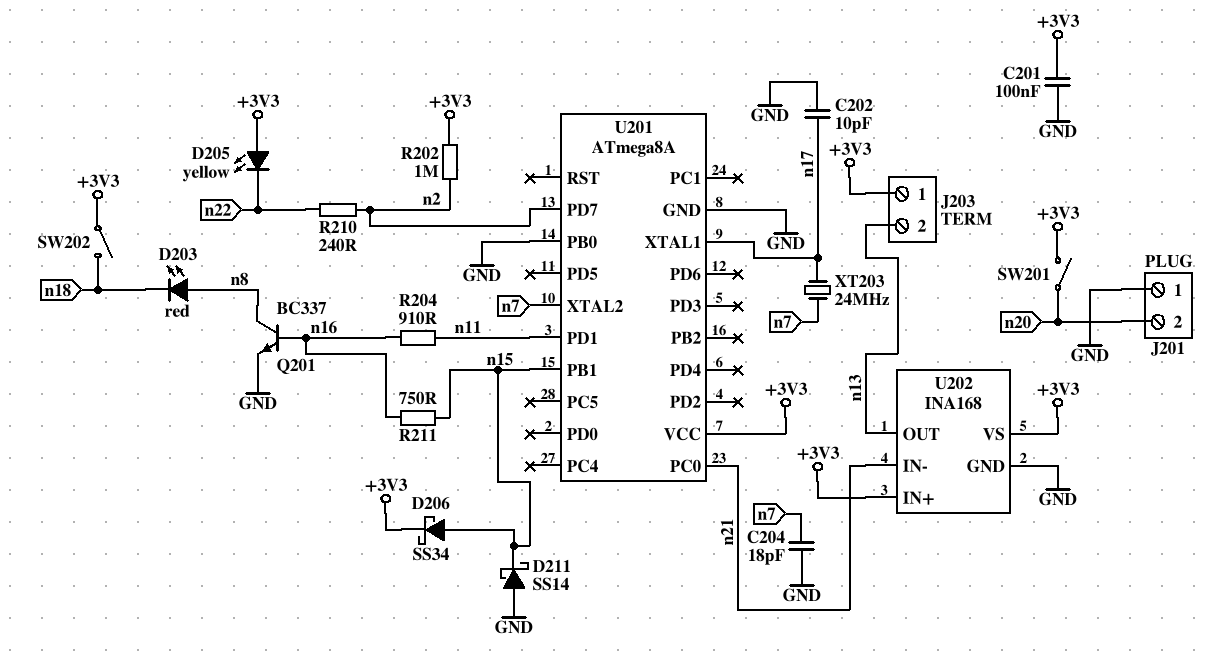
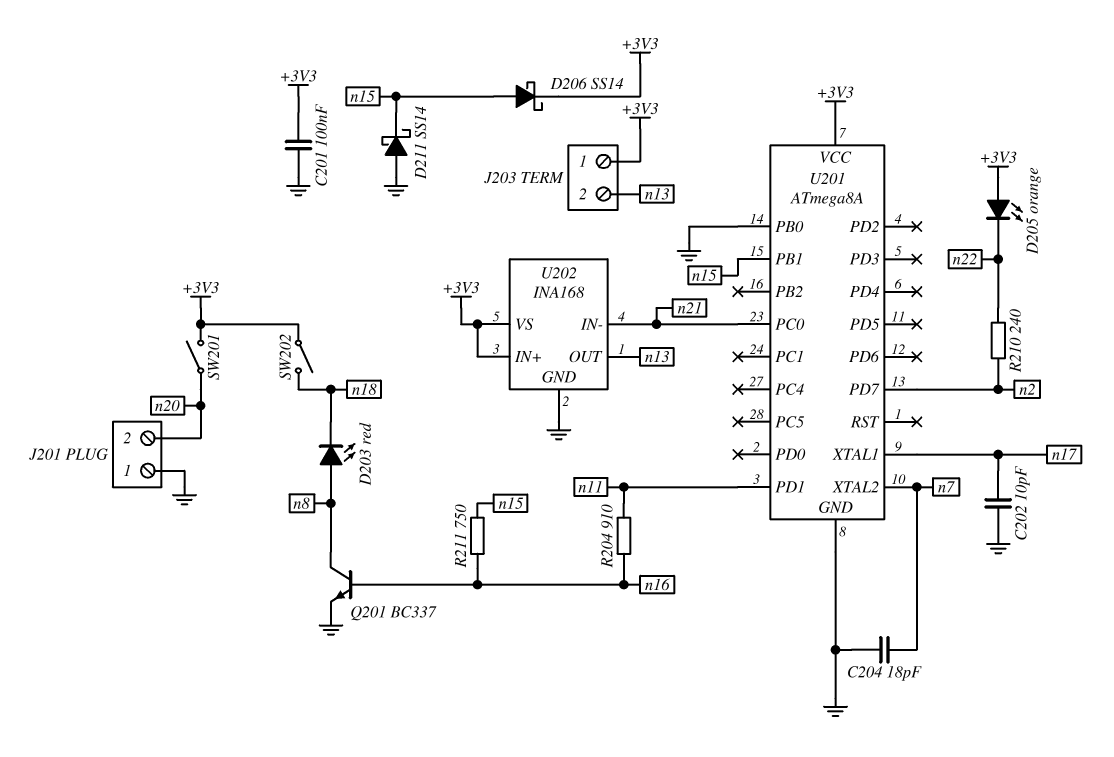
D205: LED yellow (A +3V3, K n22) -> LED orange (A +3V3, K n22)
D206: schottky SS34 (A n15, K +3V3) -> schottky SS14 (A n15, K +3V3)
R202: 1M (+3V3, n2) -> none
XT203: 24MHz (n7, n17) -> none

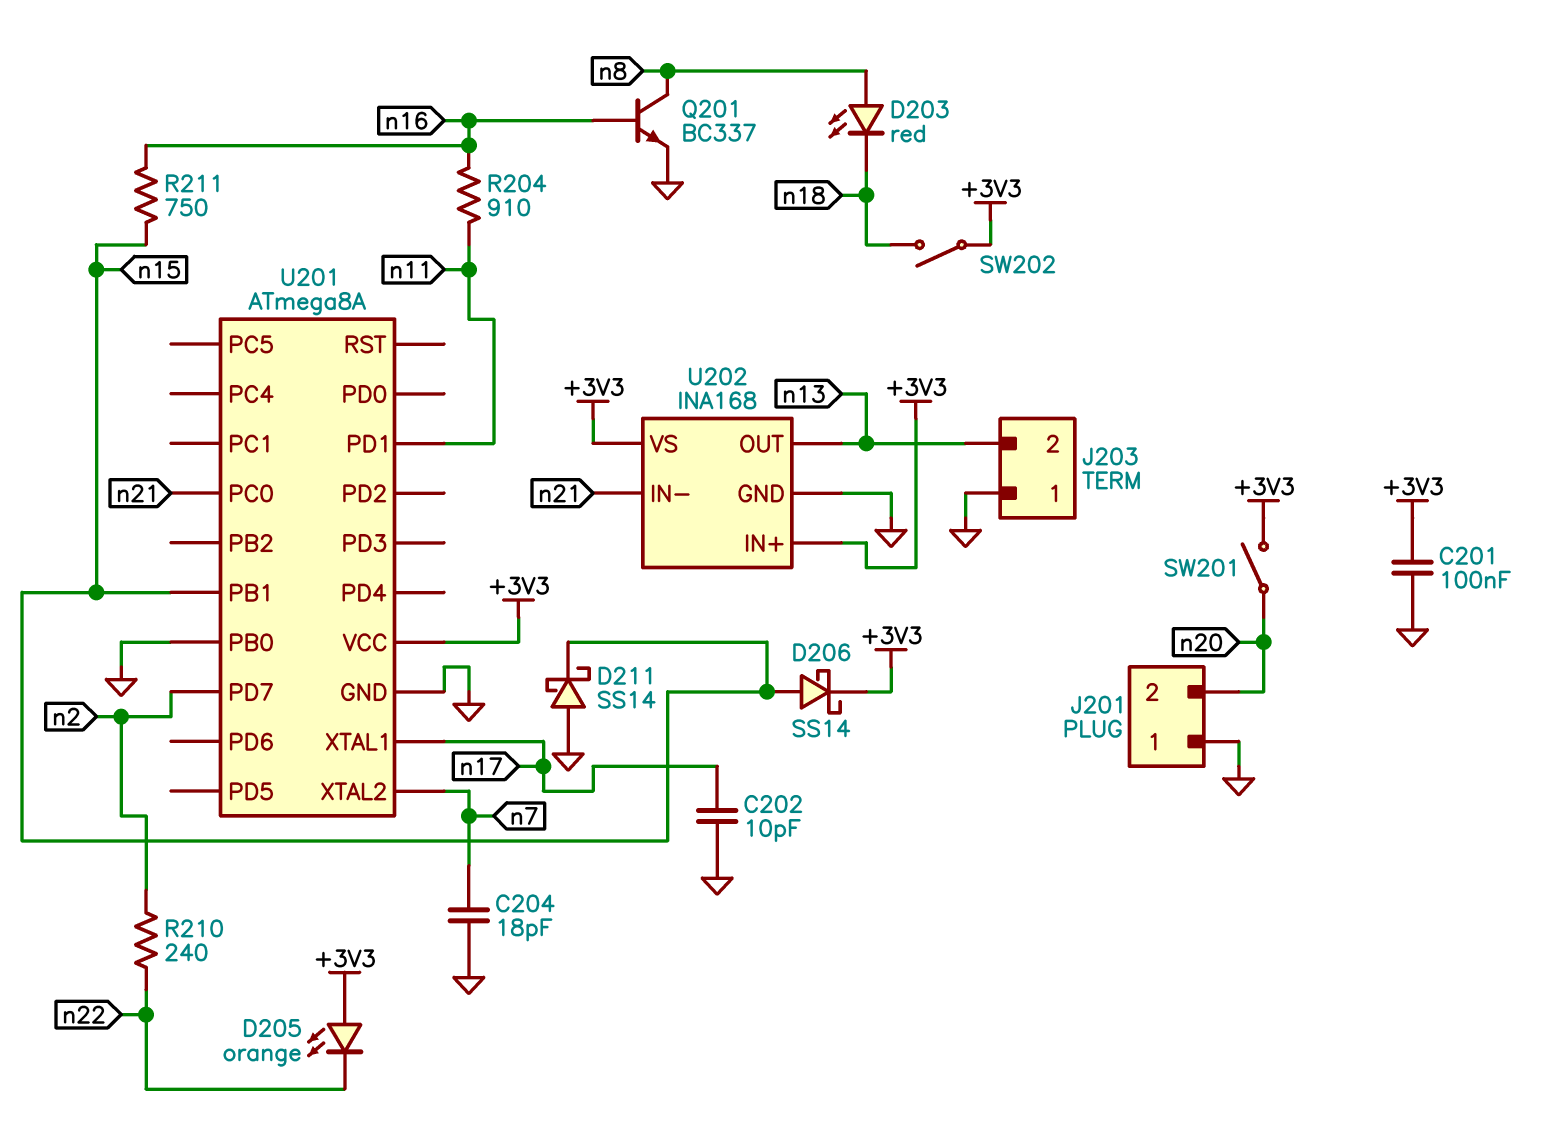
J203 pin 1: +3V3 -> GND

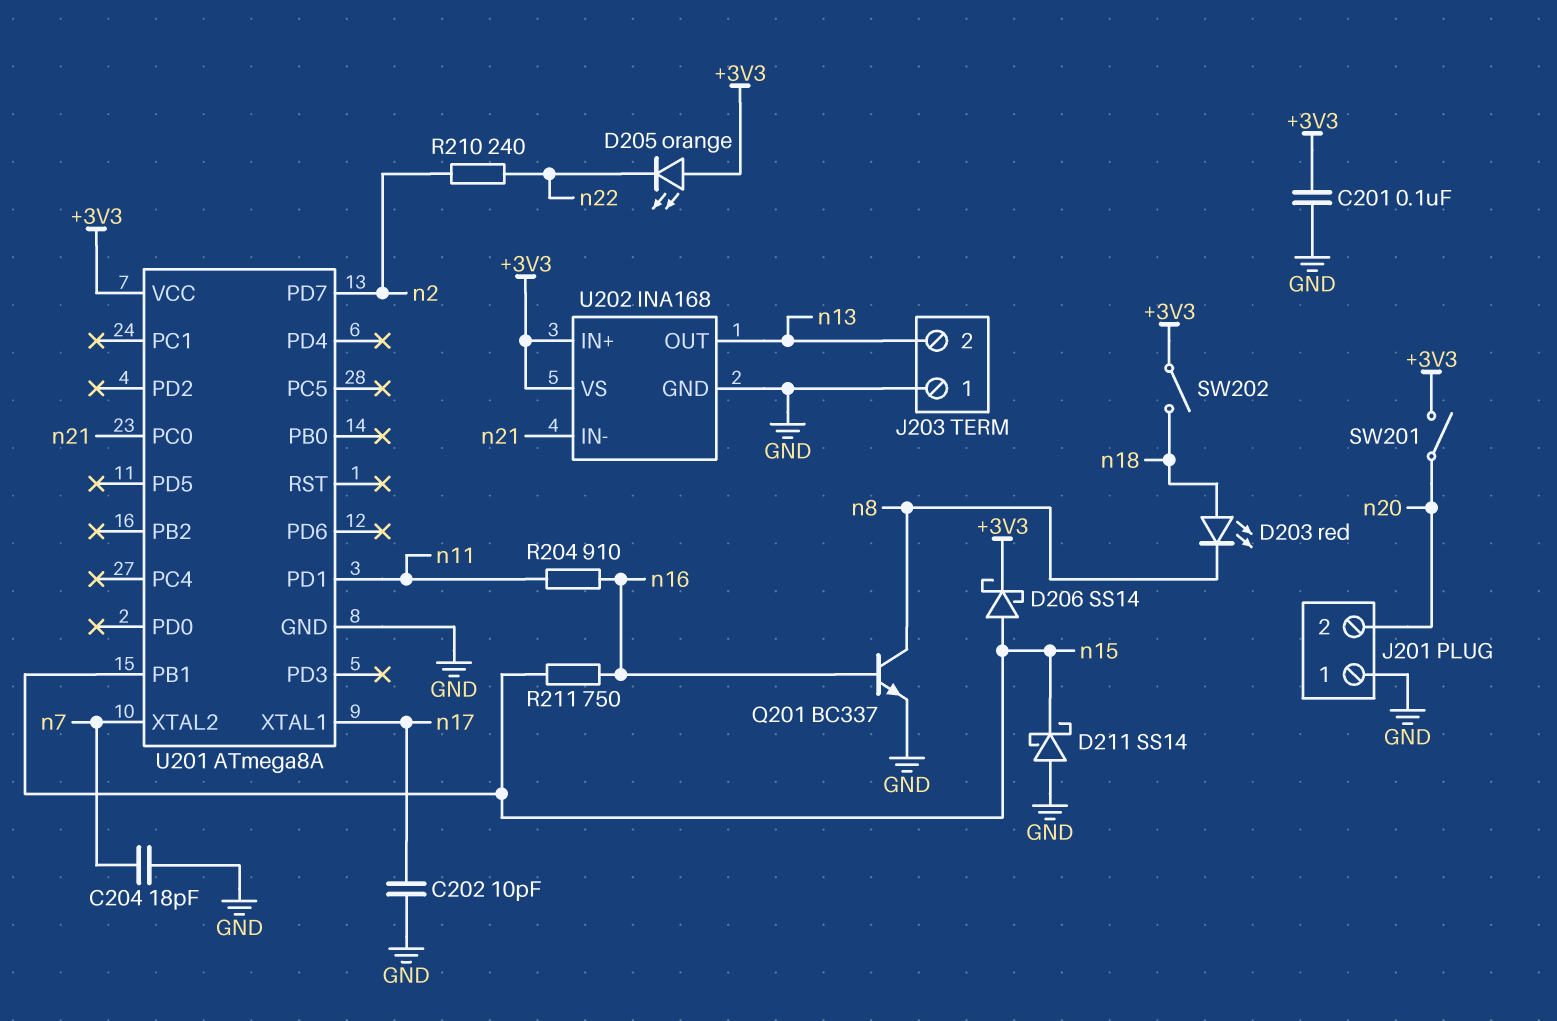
D203: LED red (A n8, K n18) -> LED red (A n18, K n8)
U201 pin PB0: GND -> none

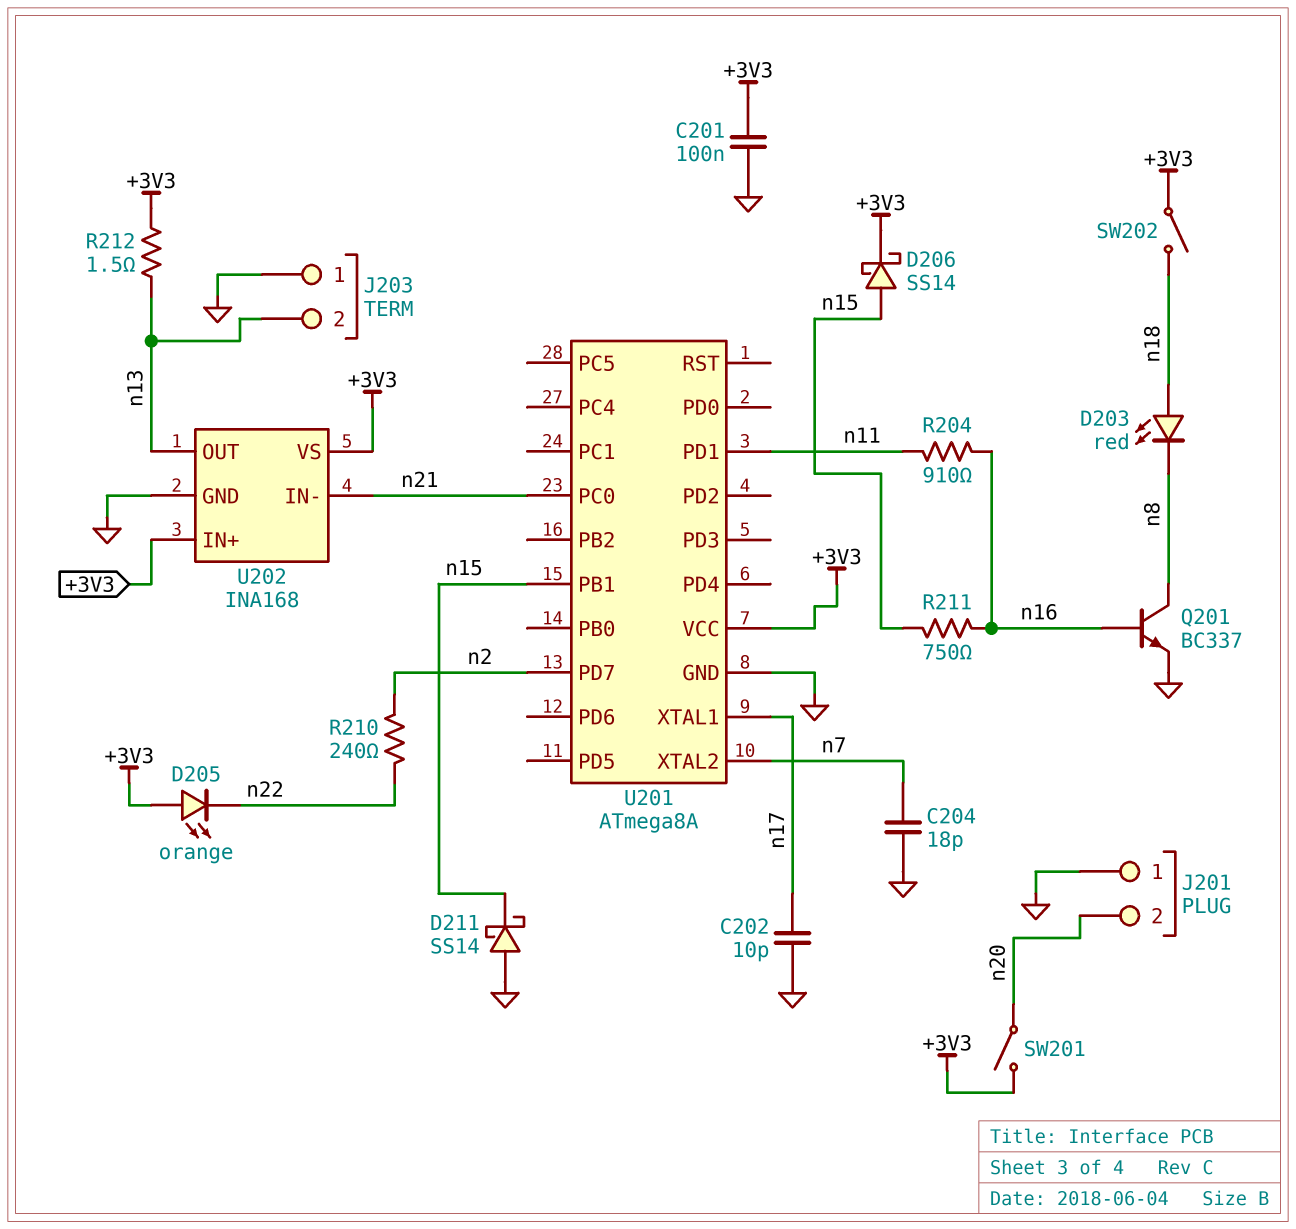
R212: none -> 1.5 (+3V3, n13)

